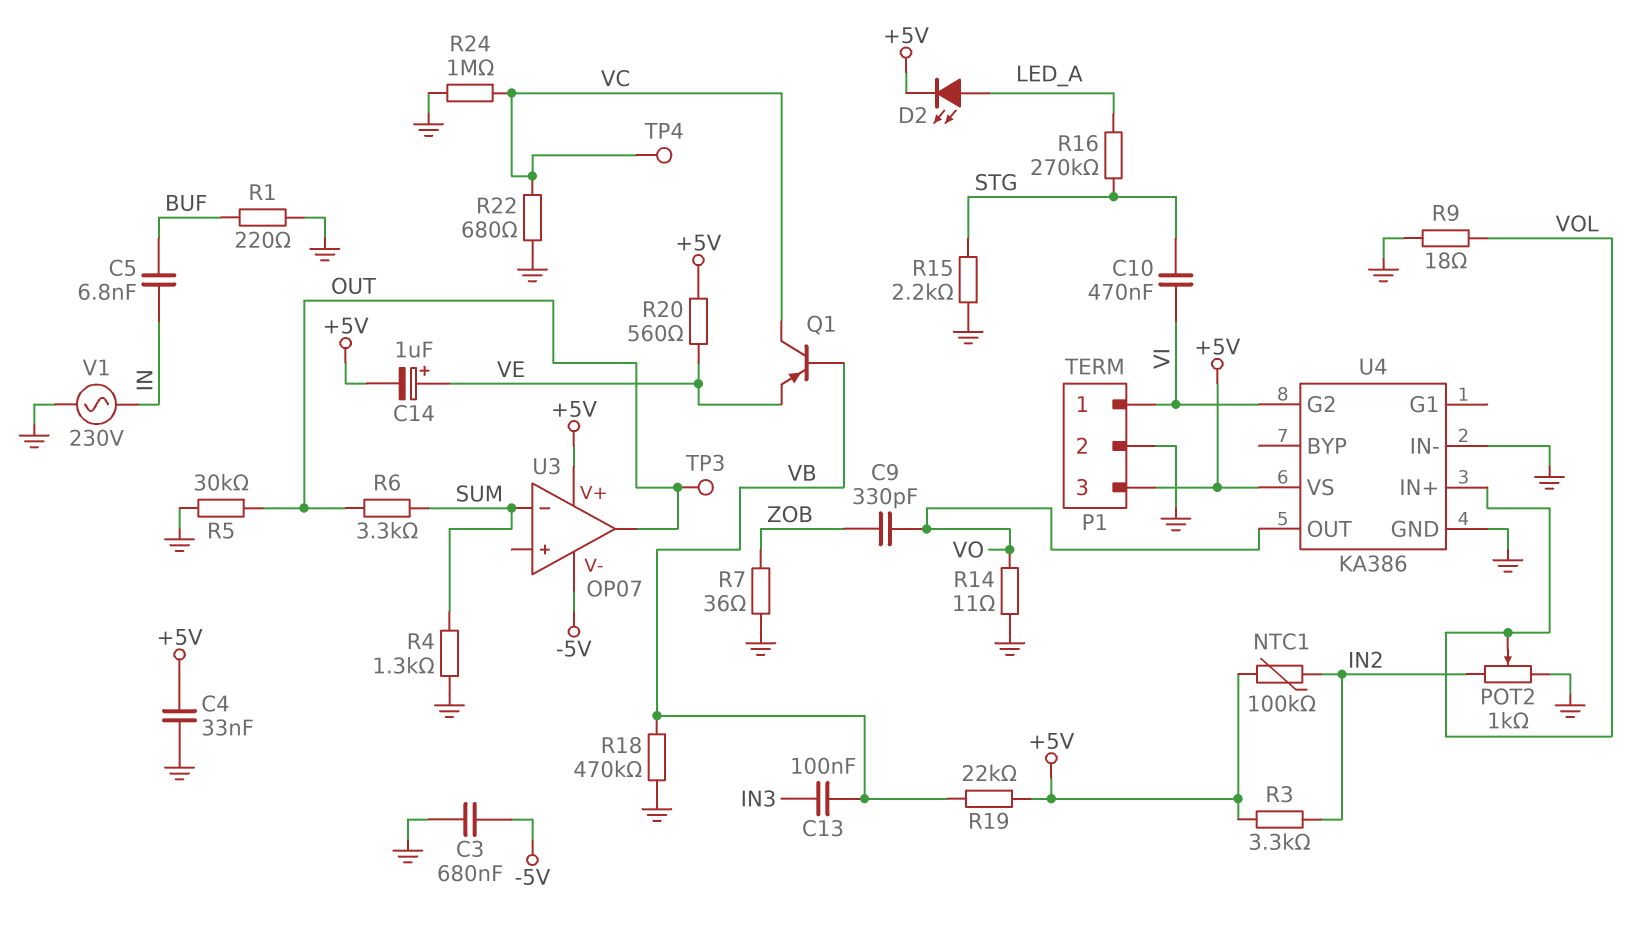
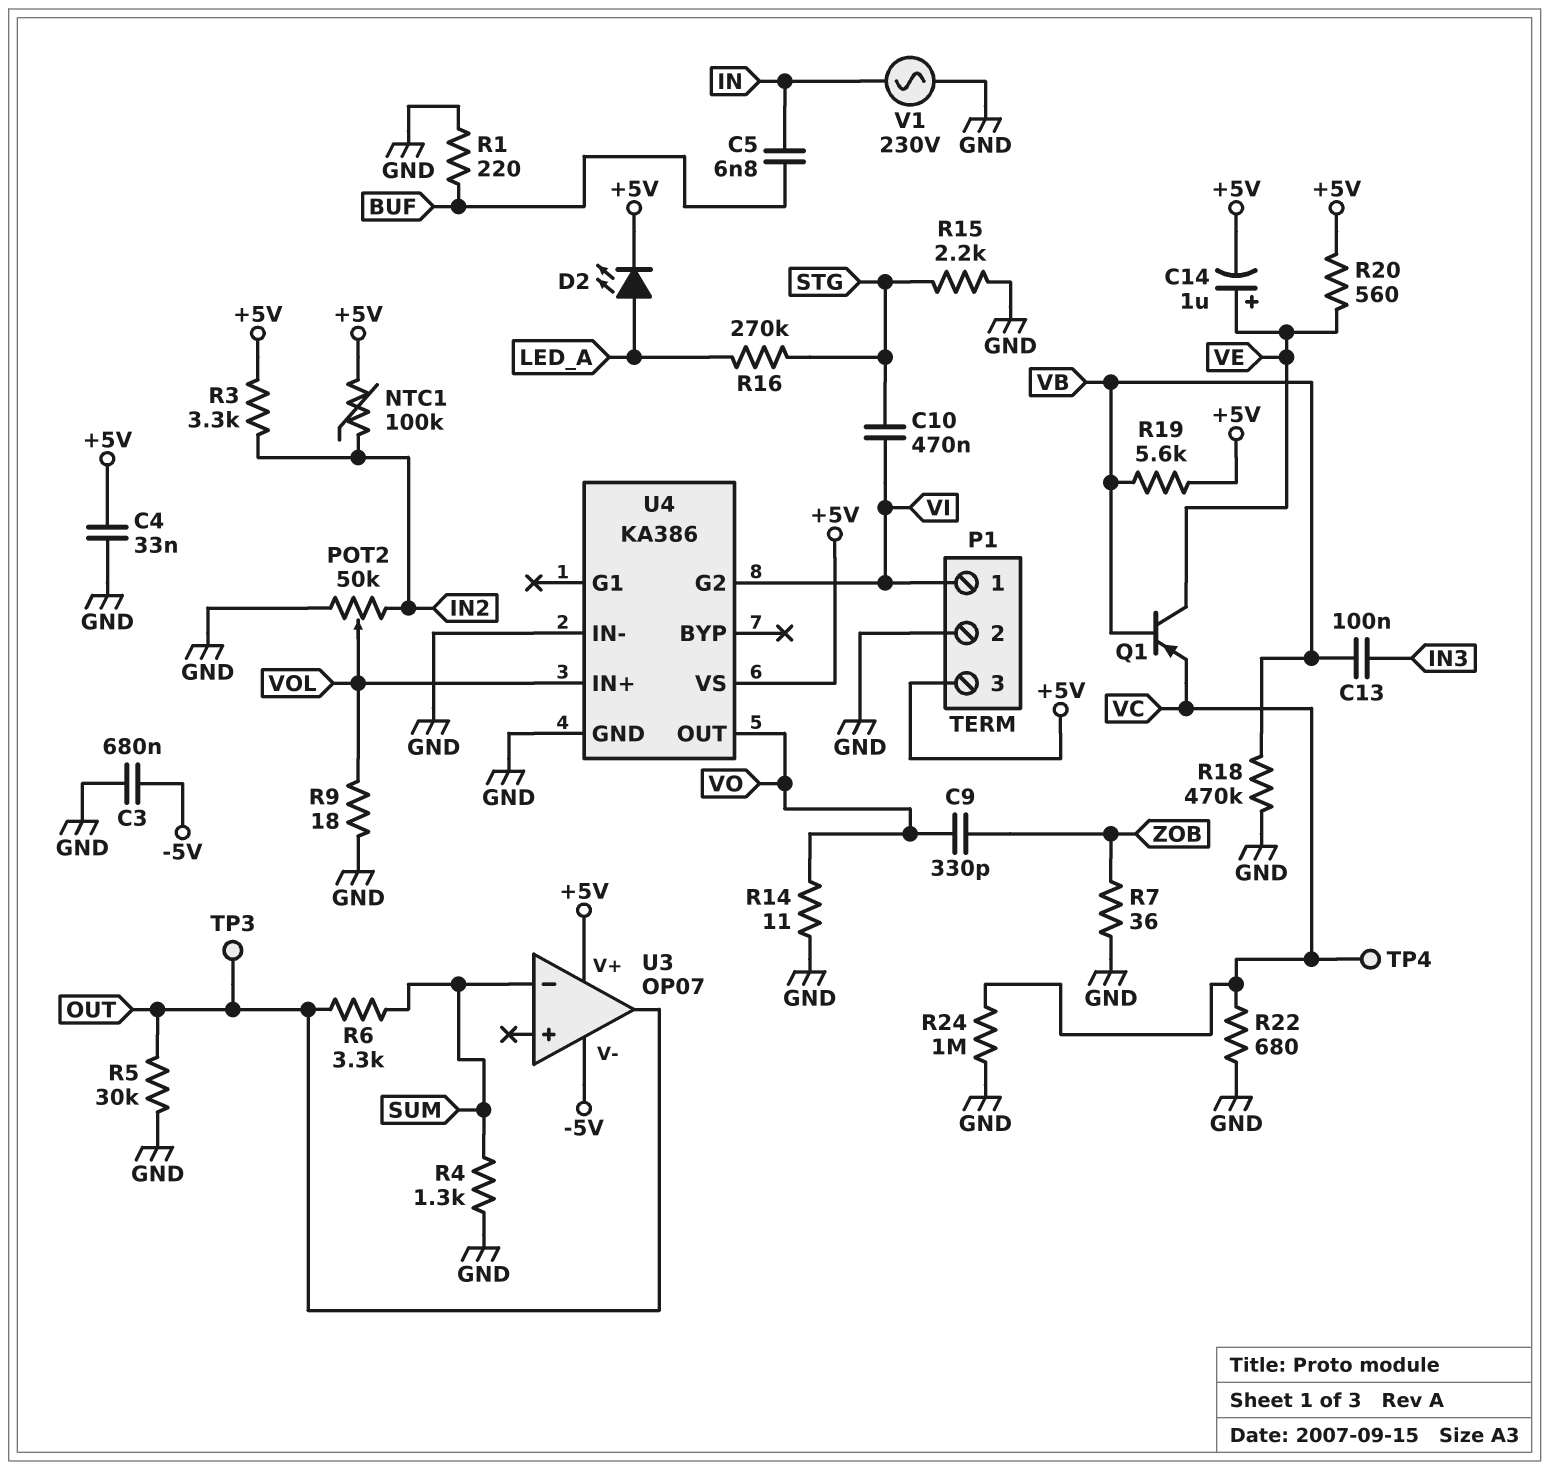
POT2: 1k (GND, IN2, wiper VOL) -> 50k (GND, IN2, wiper VOL)
Q1: PNP (B VB, C VC, E VE) -> PNP (B VB, C VE, E VC)
R19: 22k (+5V, VB) -> 5.6k (+5V, VB)

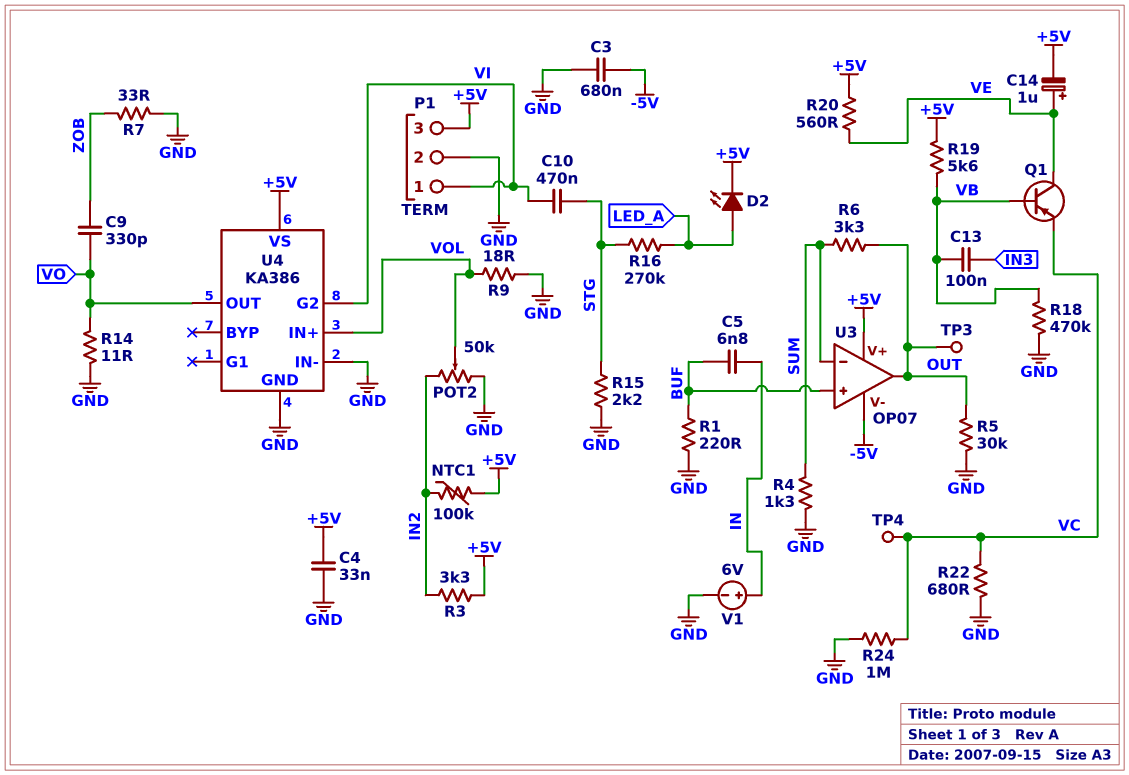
R7: 36 (GND, ZOB) -> 33 (GND, ZOB)
U3 pin in+: none -> BUF
V1: AC 230V (GND, IN) -> 6V (plus IN, minus GND)

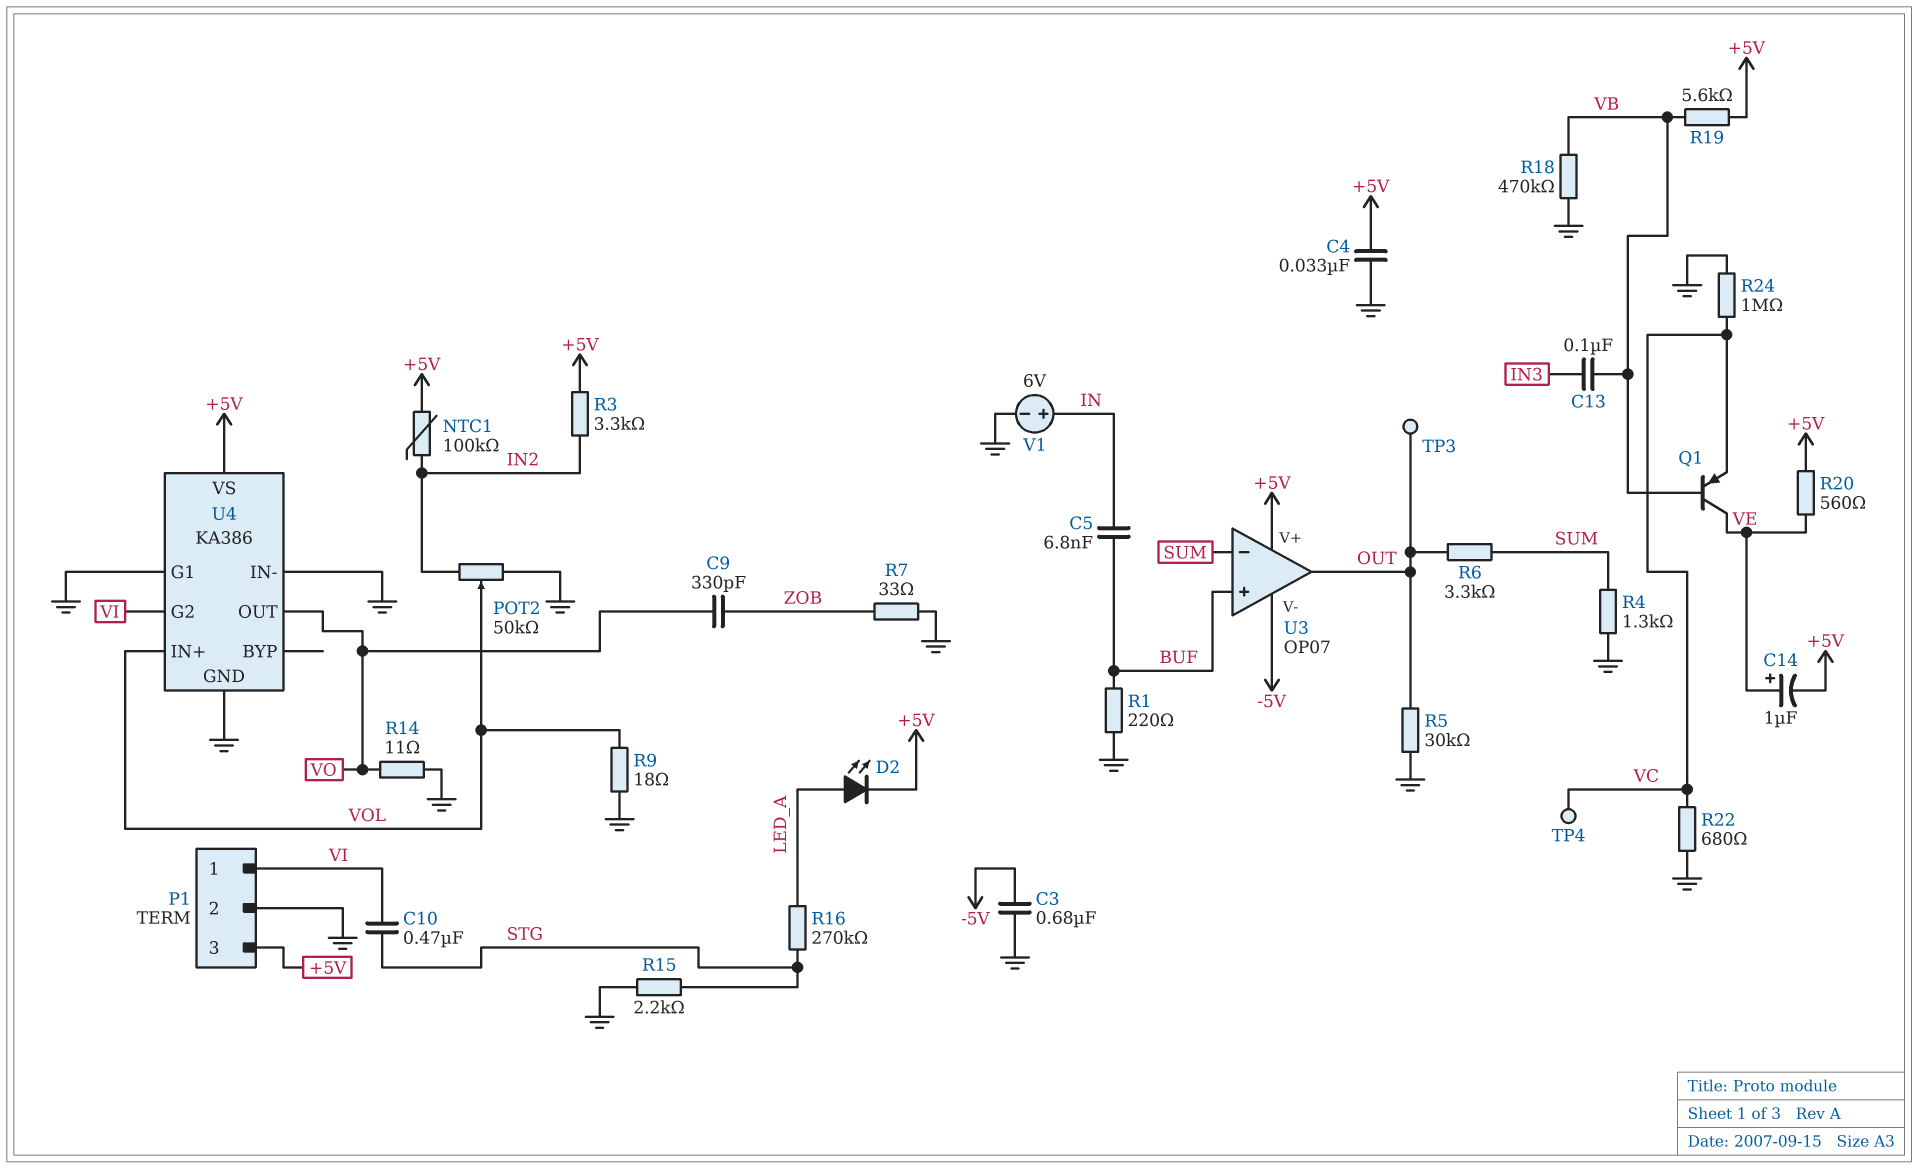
U4 pin G1: none -> GND

